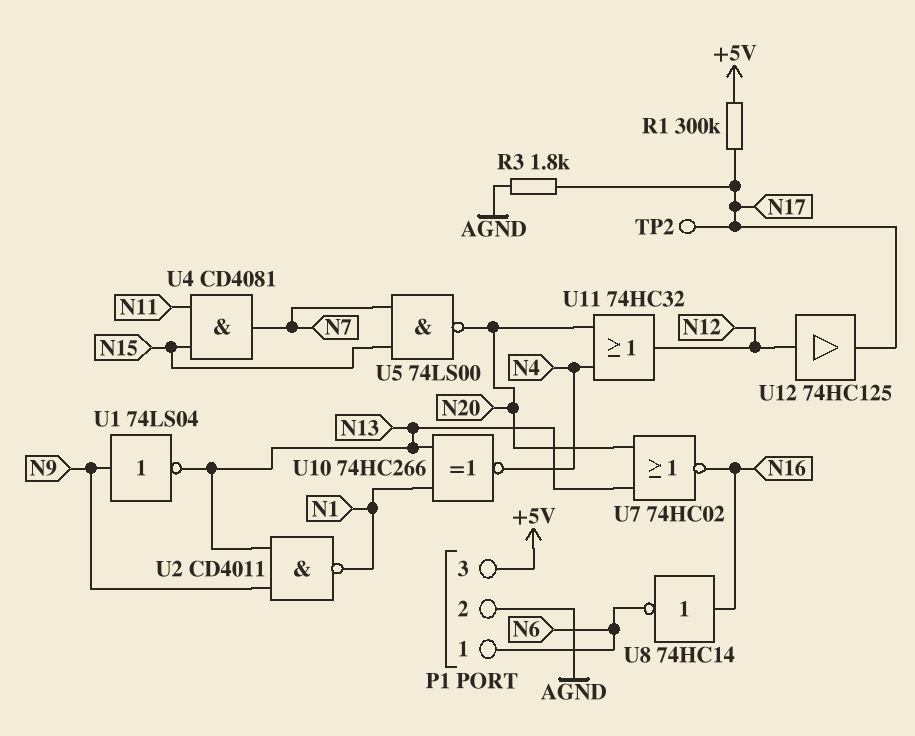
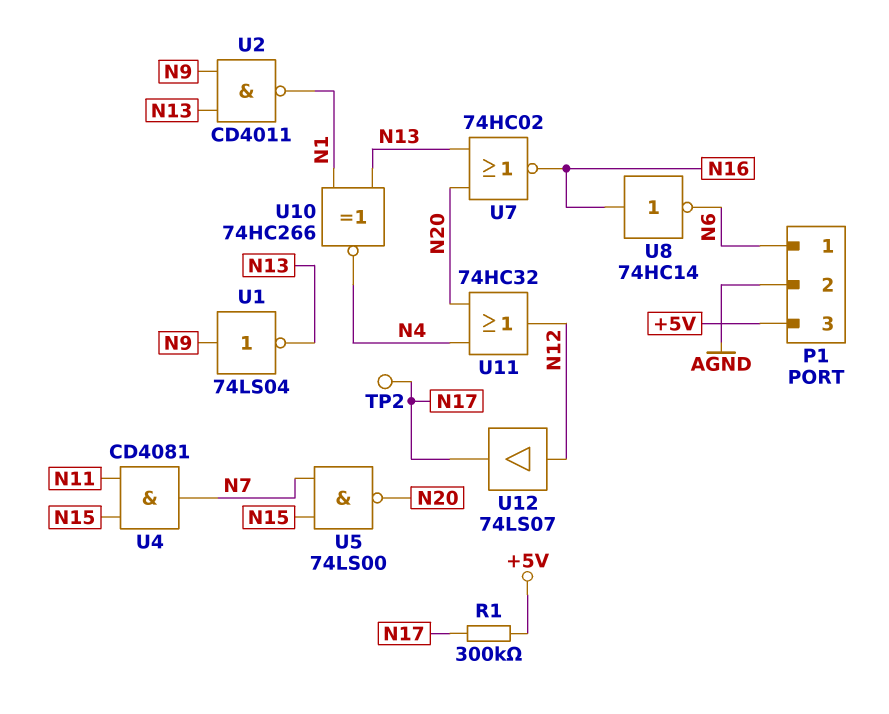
R3: 1.8k (AGND, N17) -> none
U12: buffer 74HC125 (in N12, out N17) -> buffer 74LS07 (in N12, out N17)

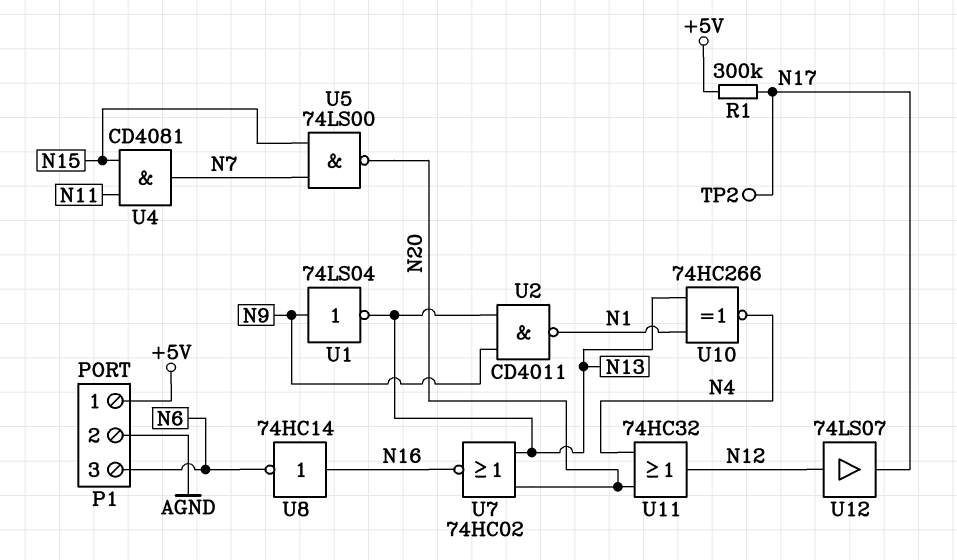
P1 pin 1: N6 -> +5V
P1 pin 3: +5V -> N6

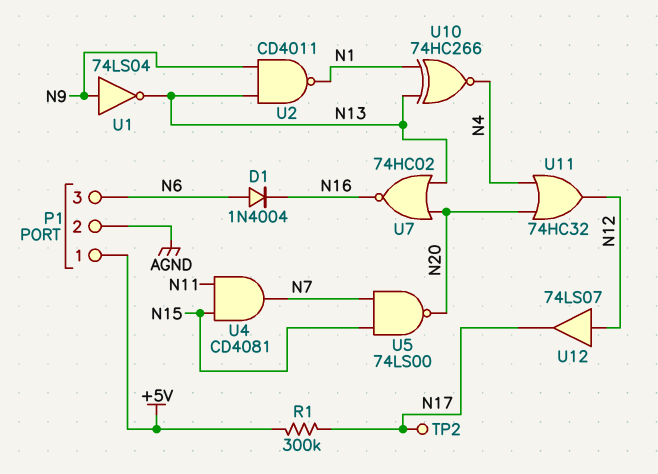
D1: none -> diode 1N4004 (A N6, K N16)
U8: NOT 74HC14 (in N16, out N6) -> none

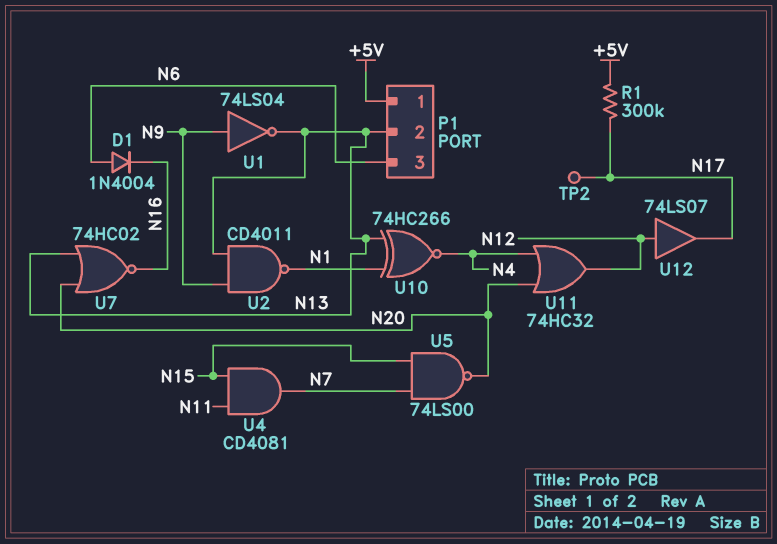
P1 pin 2: AGND -> N13

